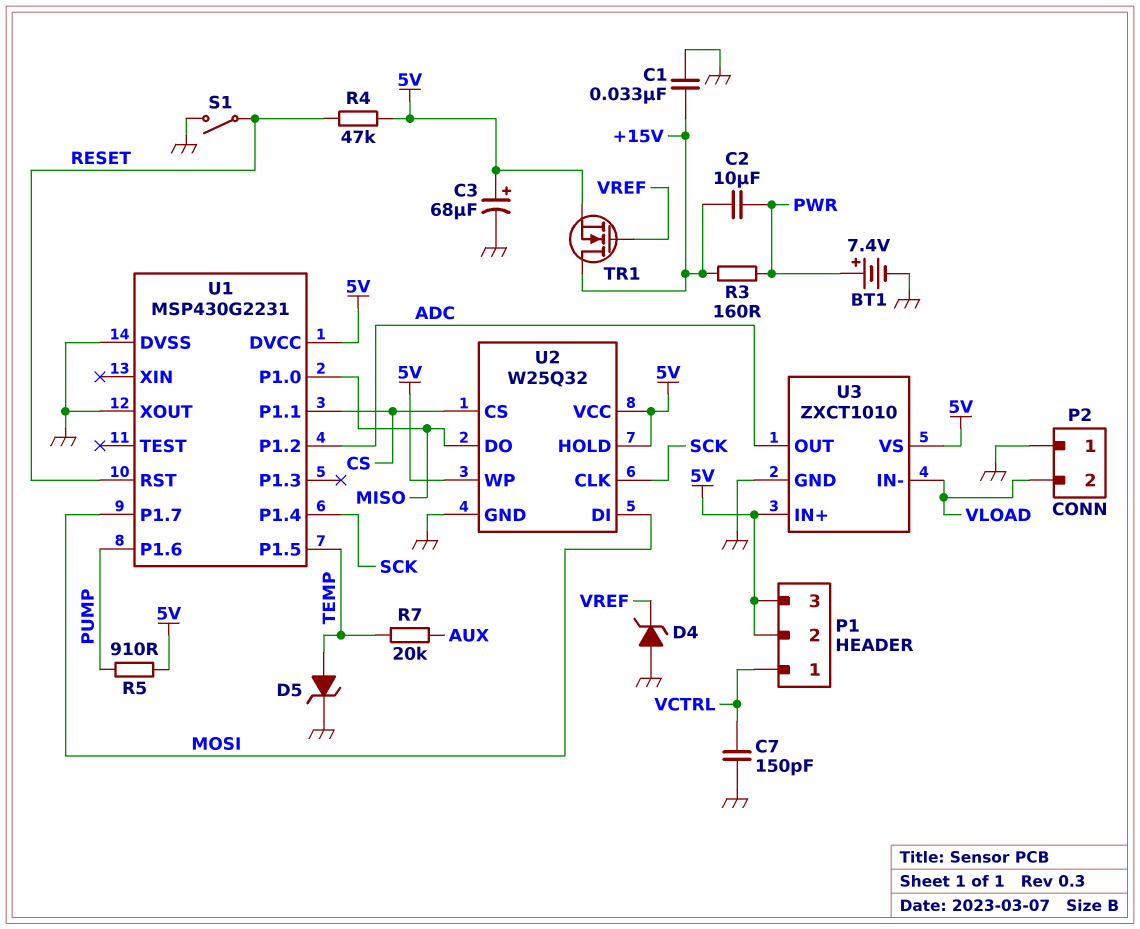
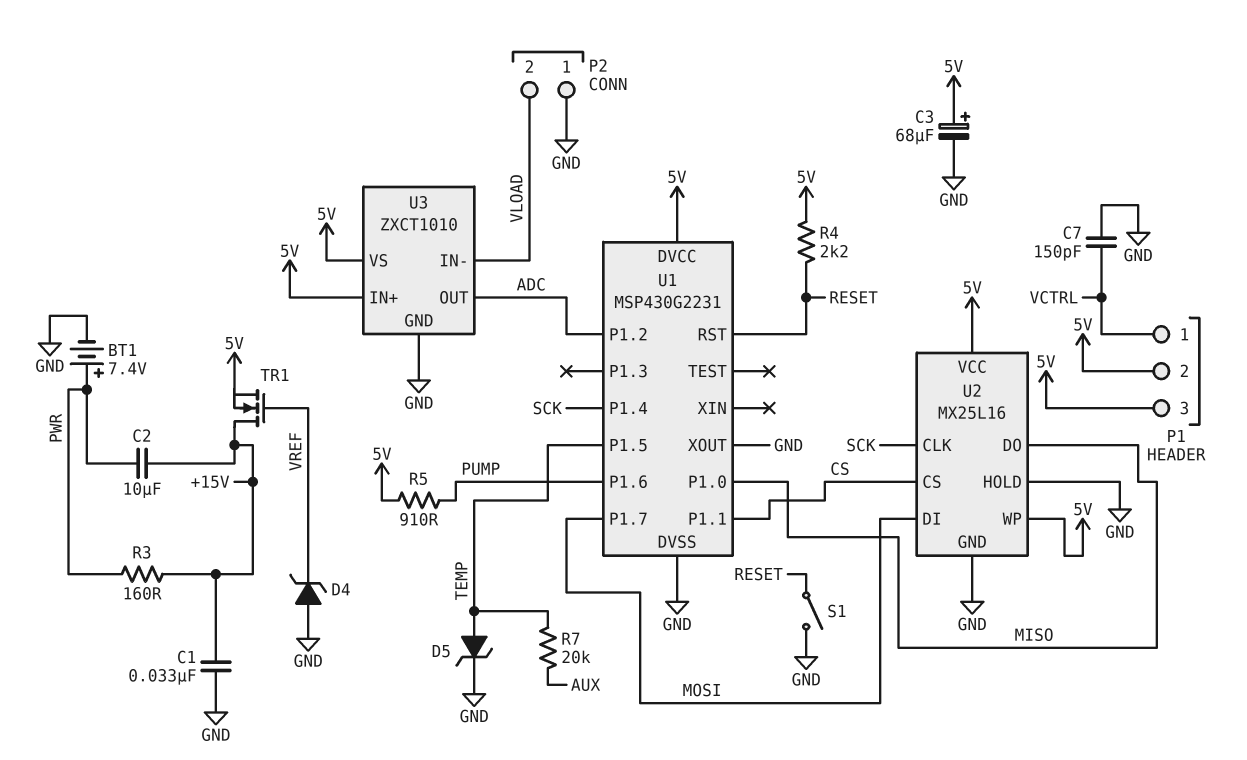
R4: 47k (5V, RESET) -> 2.2k (5V, RESET)
U2: W25Q32 -> MX25L16
U2 pin HOLD: 5V -> GND

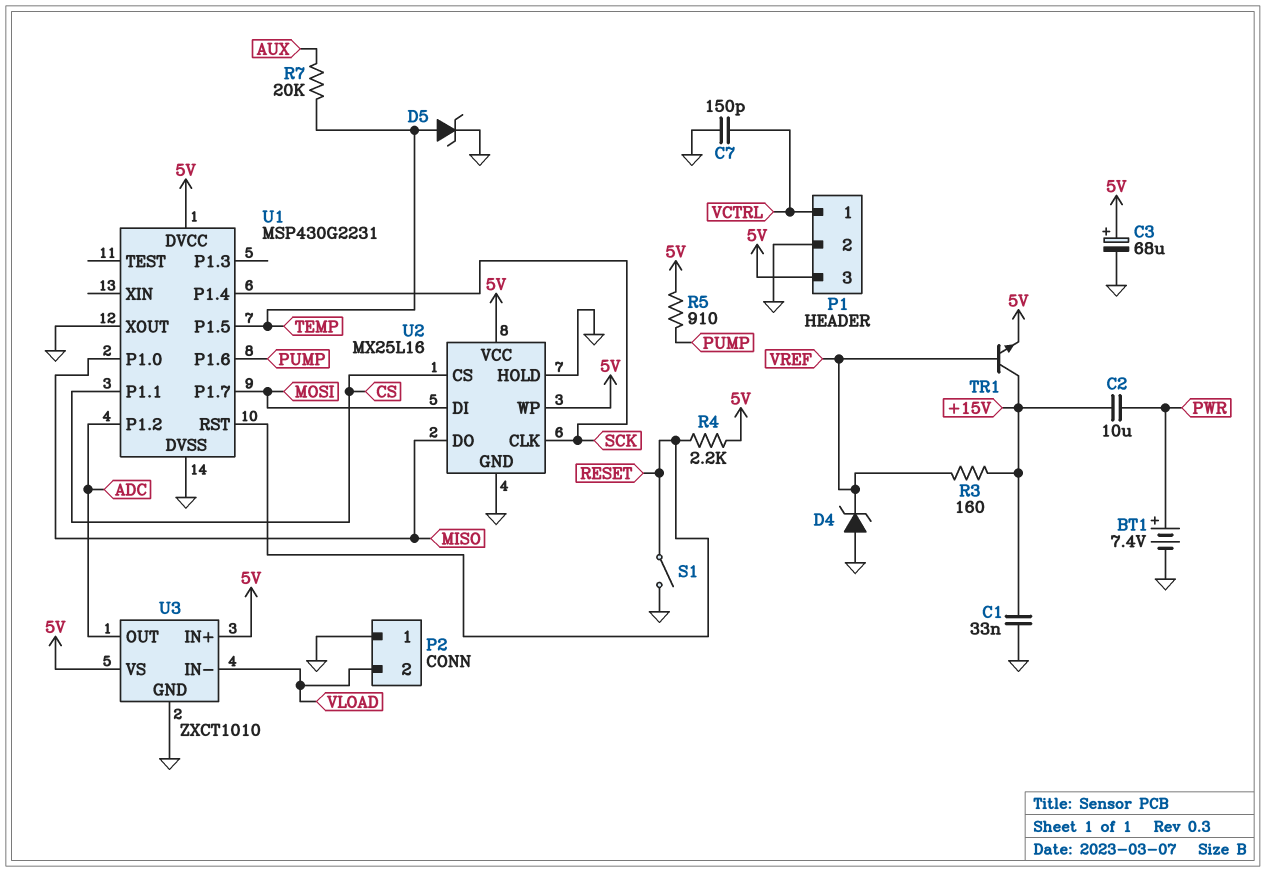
P1 pin 2: 5V -> GND
R3: 160 (+15V, PWR) -> 160 (+15V, VREF)
TR1: NMOS (G VREF, D +15V, S 5V) -> NPN (B VREF, C +15V, E 5V)

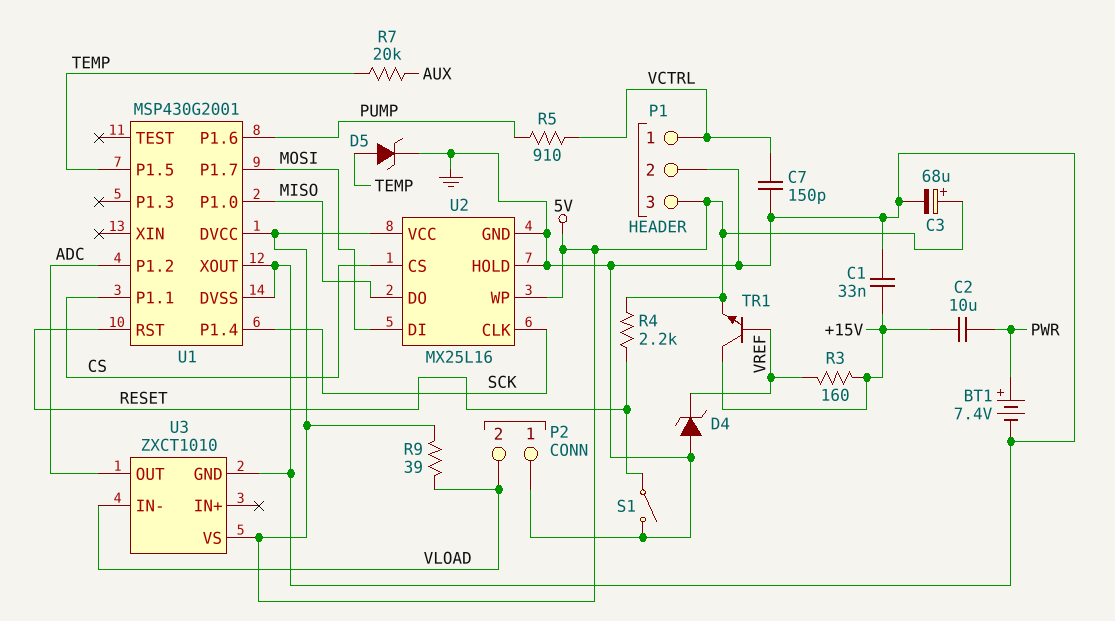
R5: 910 (5V, PUMP) -> 910 (PUMP, VCTRL)
R9: none -> 39 (5V, VLOAD)
U1: MSP430G2231 -> MSP430G2001
U3 pin IN+: 5V -> none

